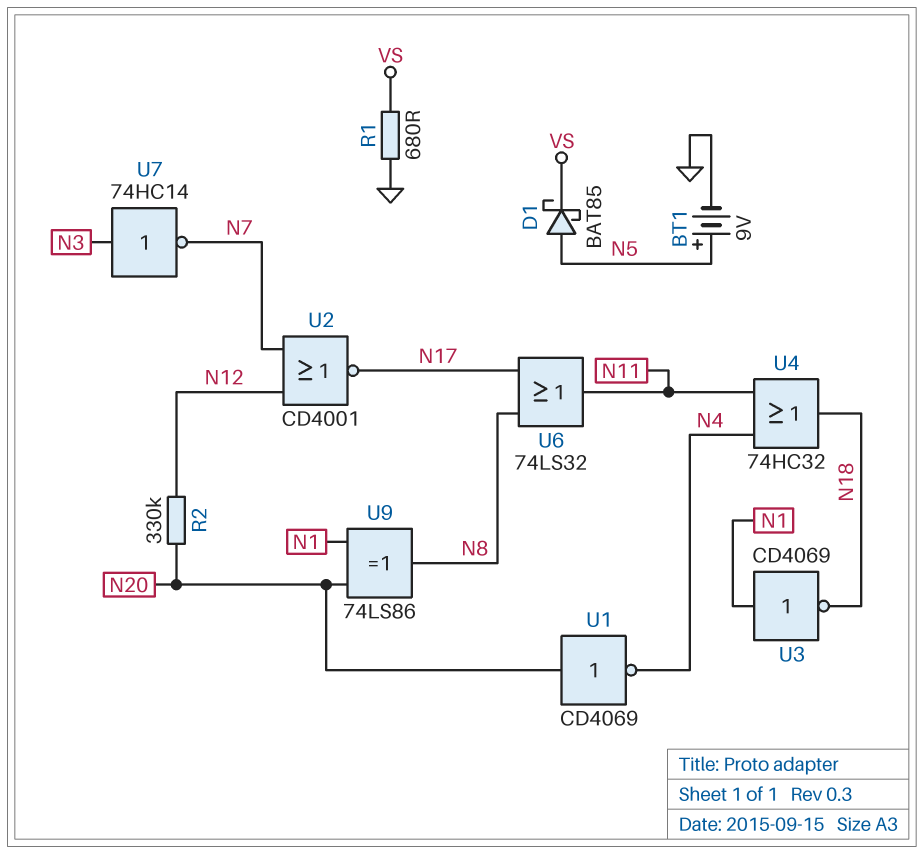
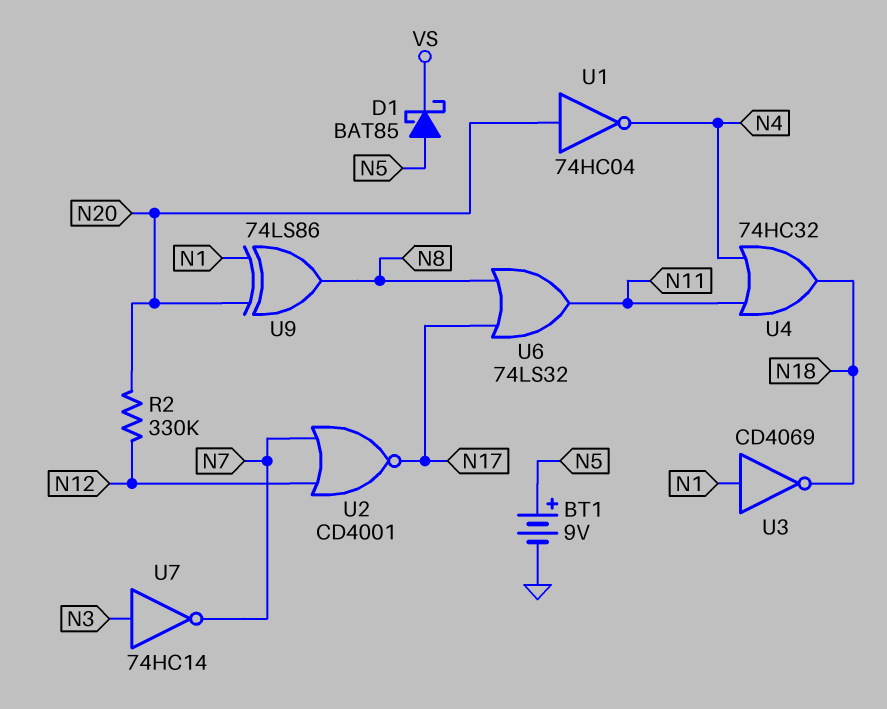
R1: 680 (GND, VS) -> none
U1: NOT CD4069 (in N20, out N4) -> NOT 74HC04 (in N20, out N4)

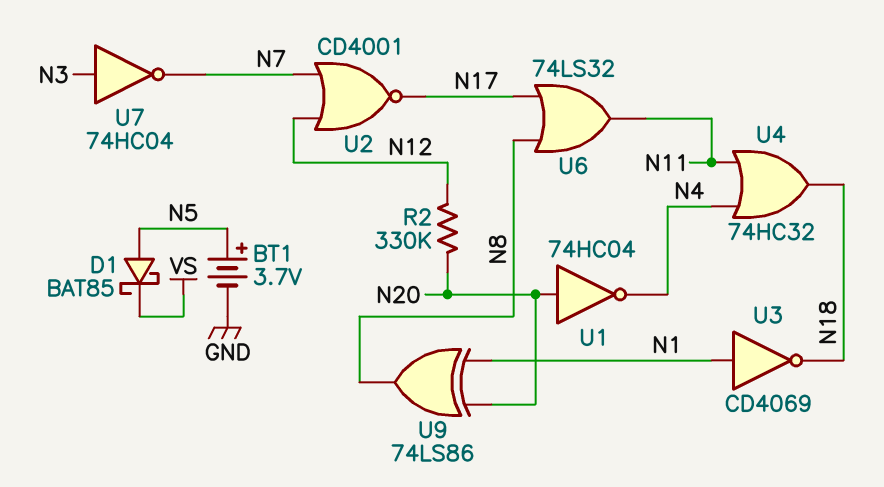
BT1: 9V (plus N5, minus GND) -> 3.7V (plus N5, minus GND)
U7: NOT 74HC14 (in N3, out N7) -> NOT 74HC04 (in N3, out N7)

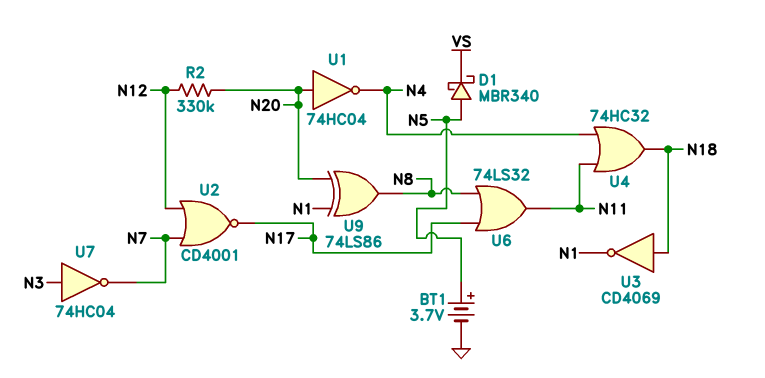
D1: schottky BAT85 (A N5, K VS) -> schottky MBR340 (A N5, K VS)
U3: NOT CD4069 (in N1, out N18) -> NOT CD4069 (in N18, out N1)

